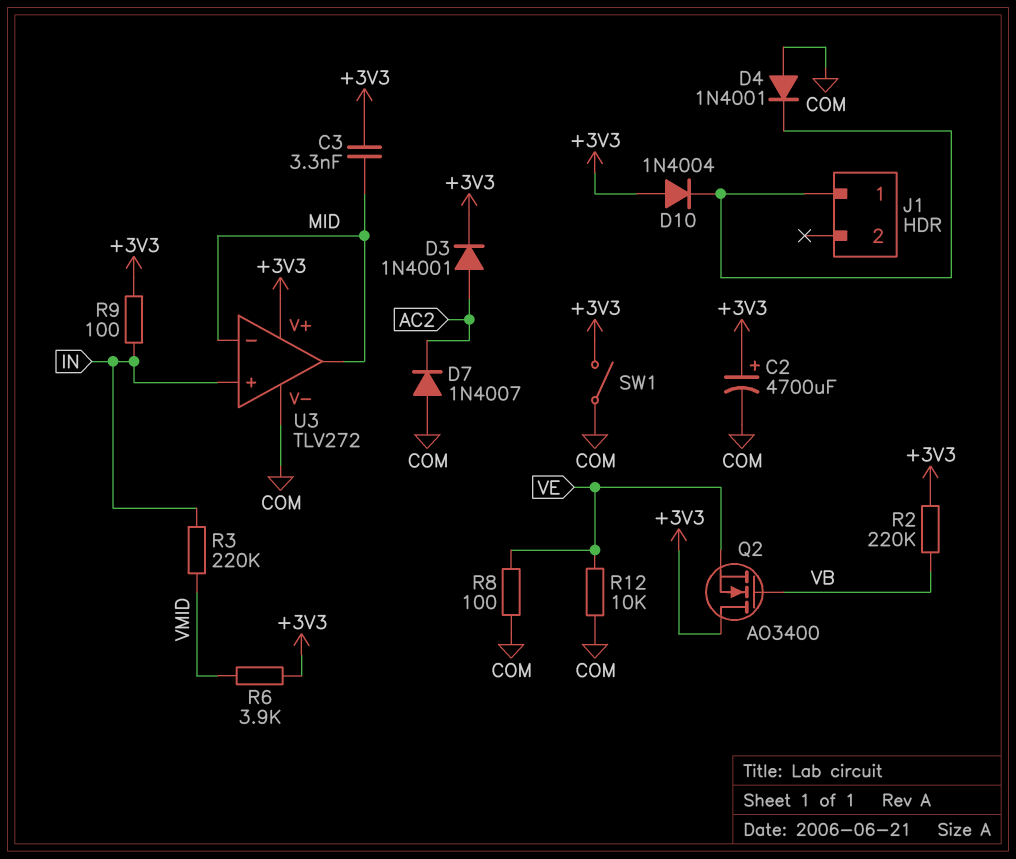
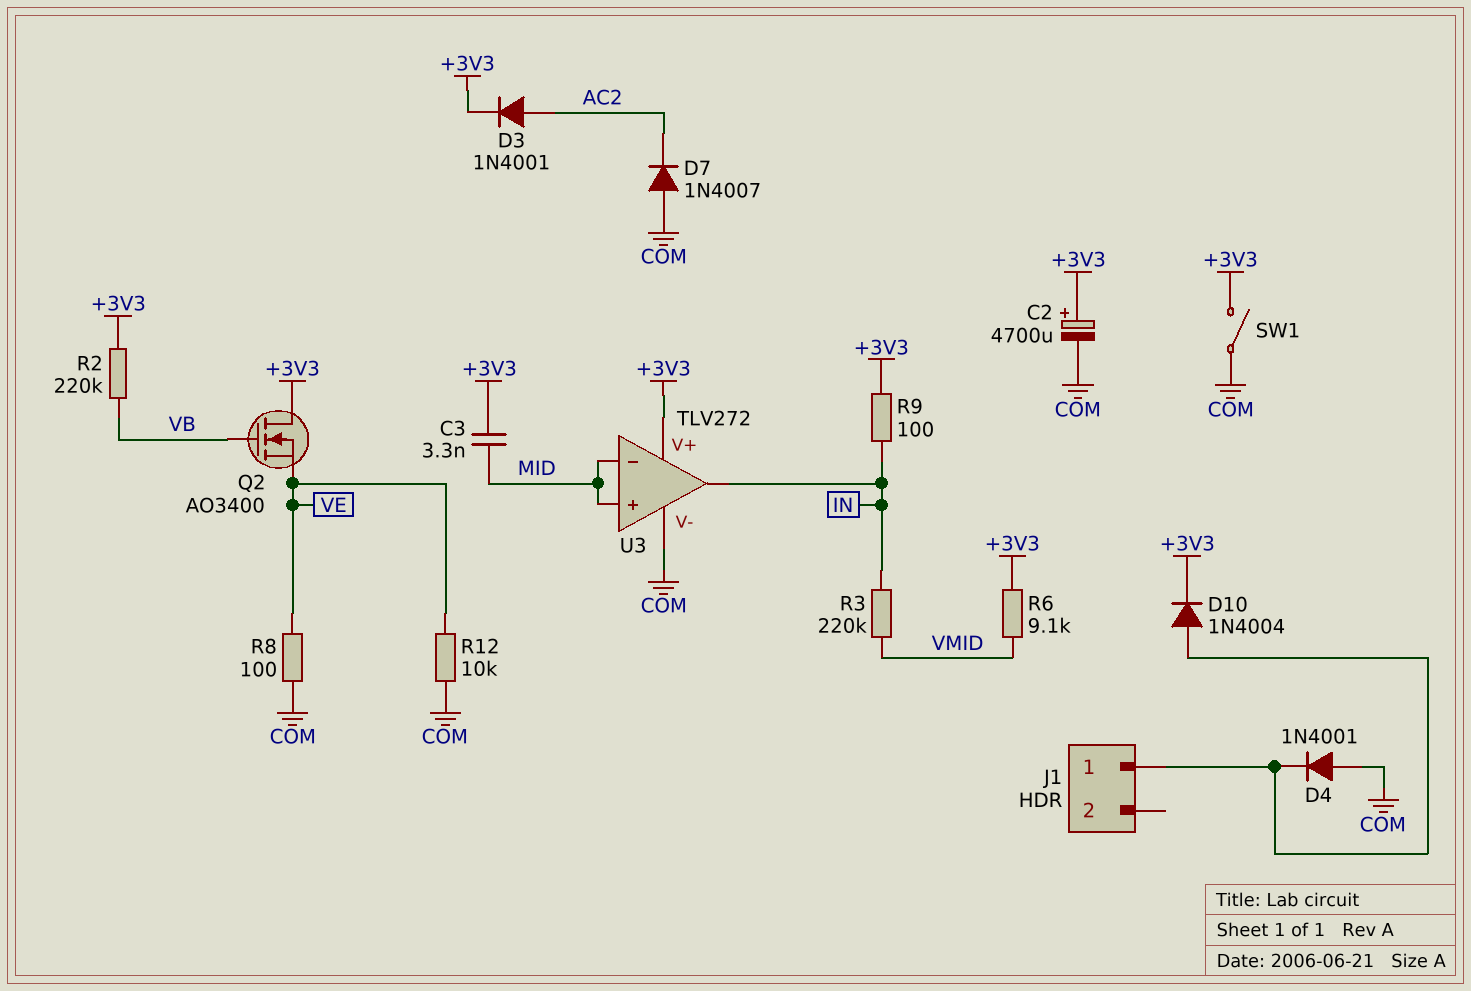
D10: diode 1N4004 (A +3V3, K J1/1) -> diode 1N4004 (A J1/1, K +3V3)
R6: 3.9k (+3V3, VMID) -> 9.1k (+3V3, VMID)
U3 pin in+: IN -> MID
U3 pin out: MID -> IN

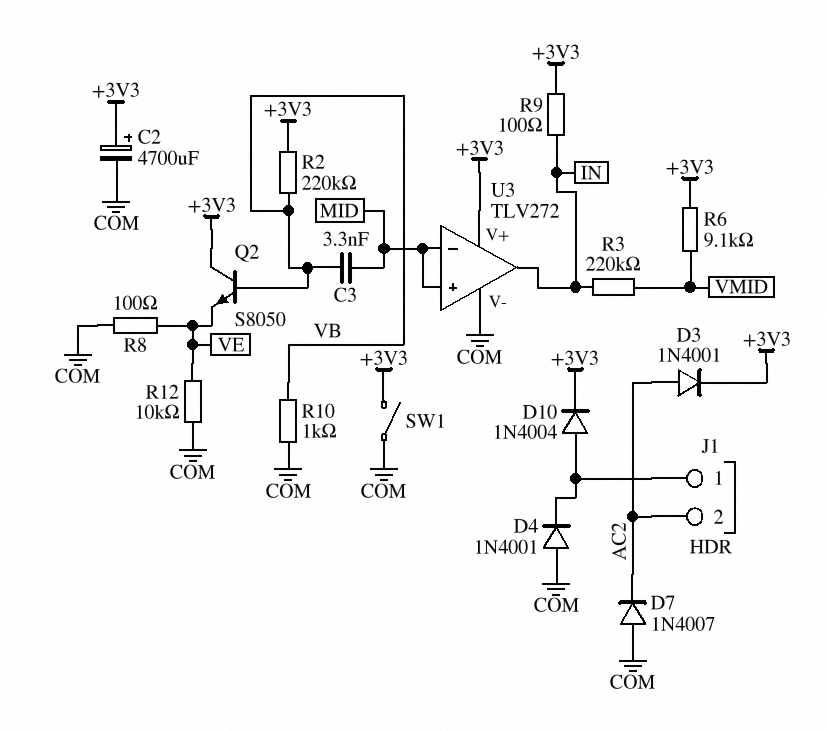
C3: 3.3nF (+3V3, MID) -> 3.3nF (MID, VB)
J1 pin 2: none -> AC2
Q2: NMOS AO3400 (G VB, D +3V3, S VE) -> NPN S8050 (B VB, C +3V3, E VE)
R10: none -> 1k (COM, VB)

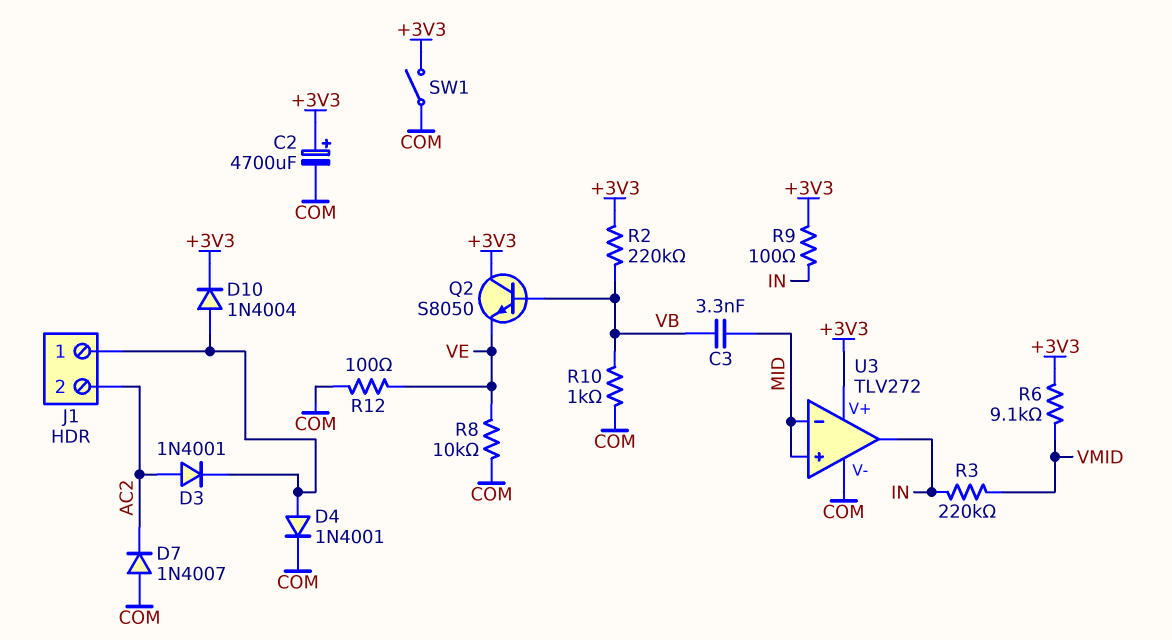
D3: diode 1N4001 (A AC2, K +3V3) -> diode 1N4001 (A AC2, K J1/1)
D4: diode 1N4001 (A COM, K J1/1) -> diode 1N4001 (A J1/1, K COM)
R8: 100 (COM, VE) -> 10k (COM, VE)
R12: 10k (COM, VE) -> 100 (COM, VE)

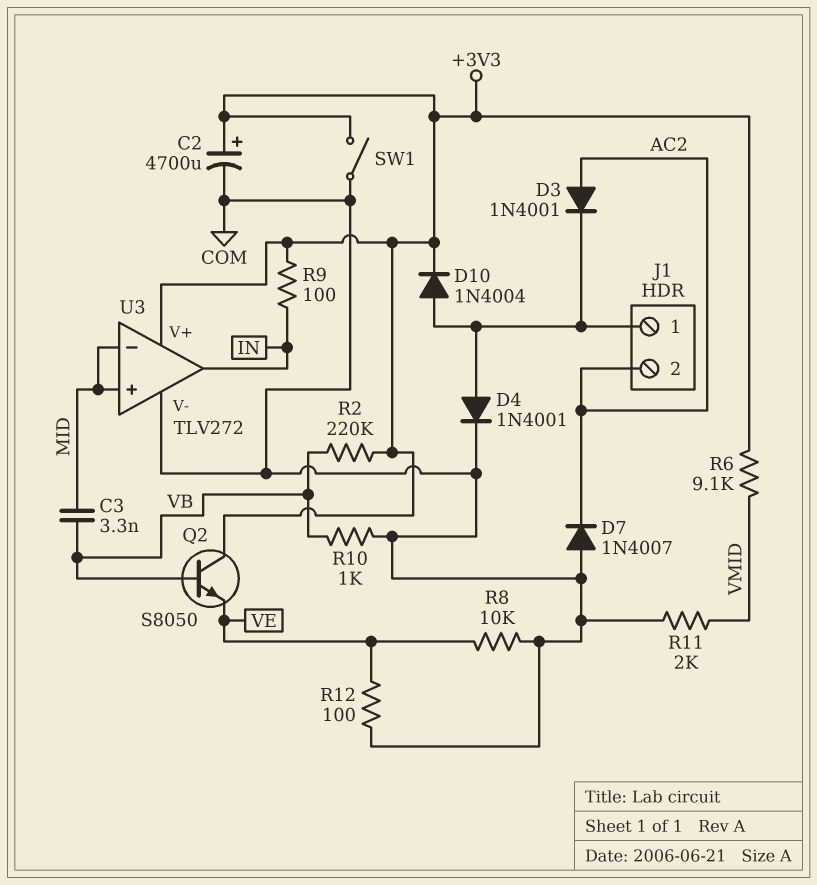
R3: 220k (IN, VMID) -> none
R11: none -> 2k (COM, VMID)

